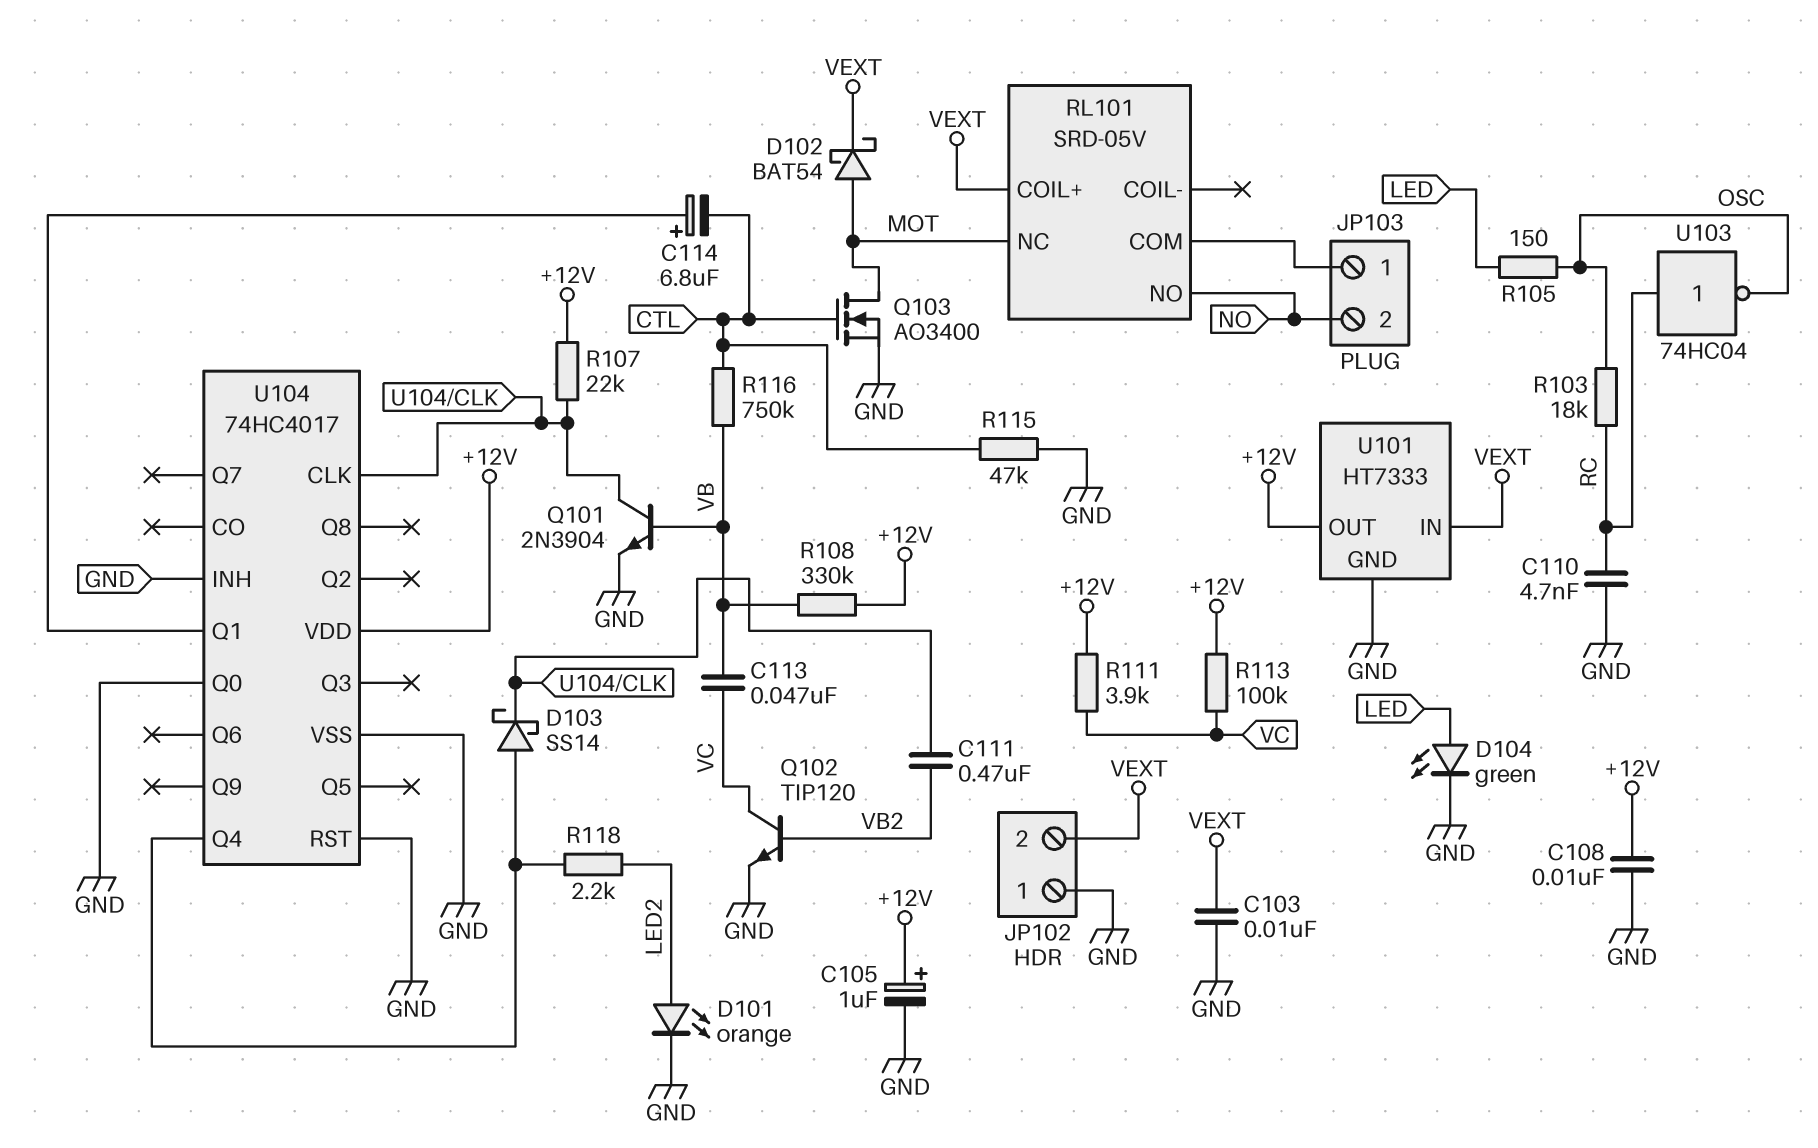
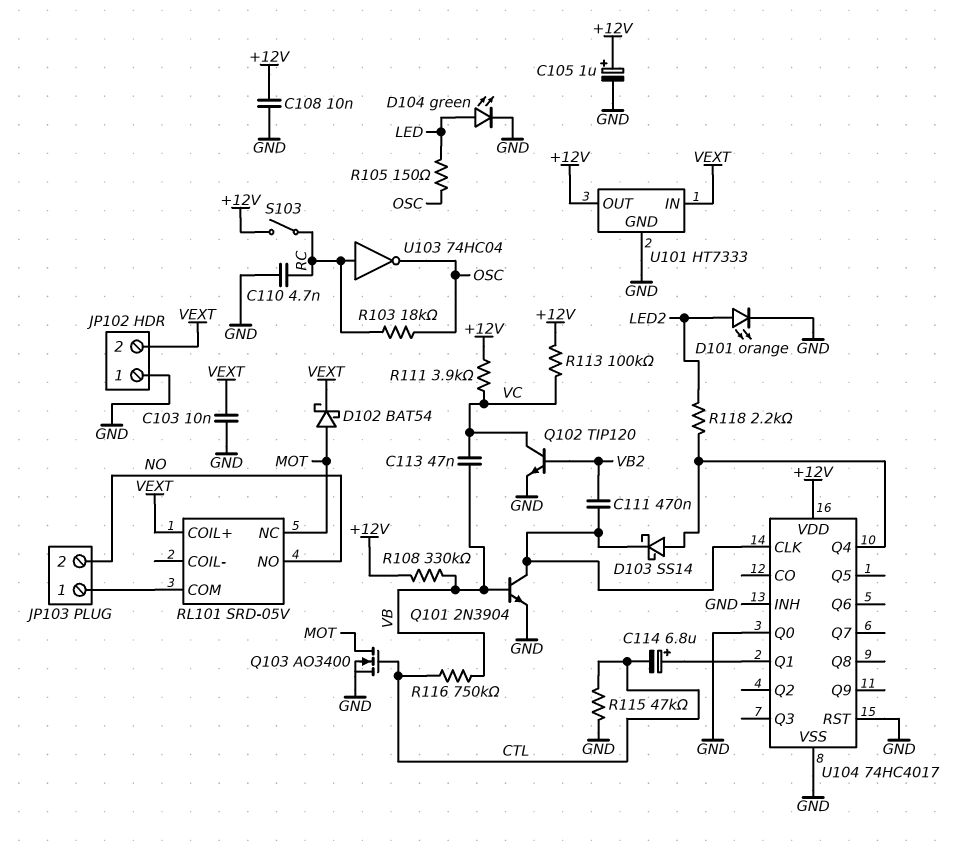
R107: 22k (+12V, U104/CLK) -> none
S103: none -> switch (+12V, RC)

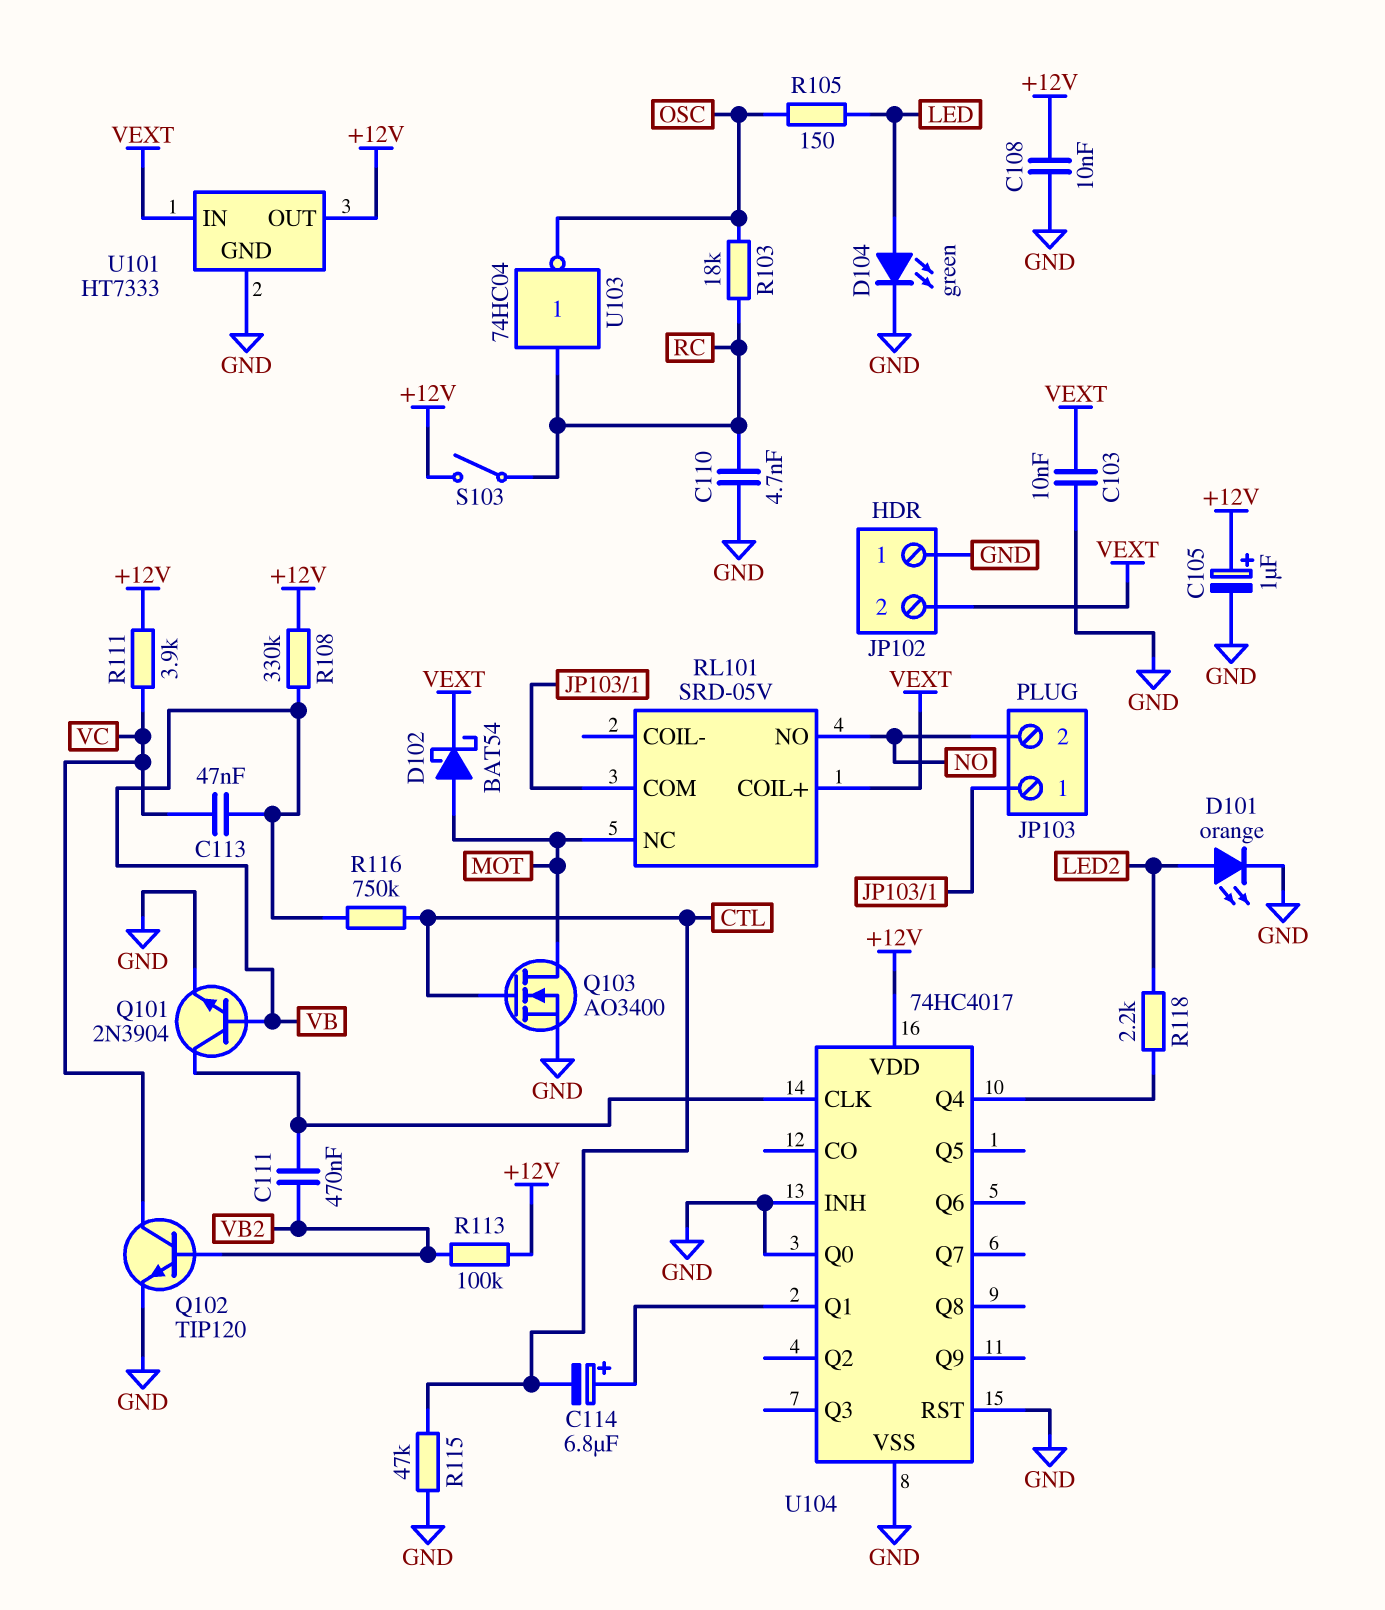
D103: schottky SS14 (A U104/Q4, K U104/CLK) -> none
R113: 100k (+12V, VC) -> 100k (+12V, VB2)

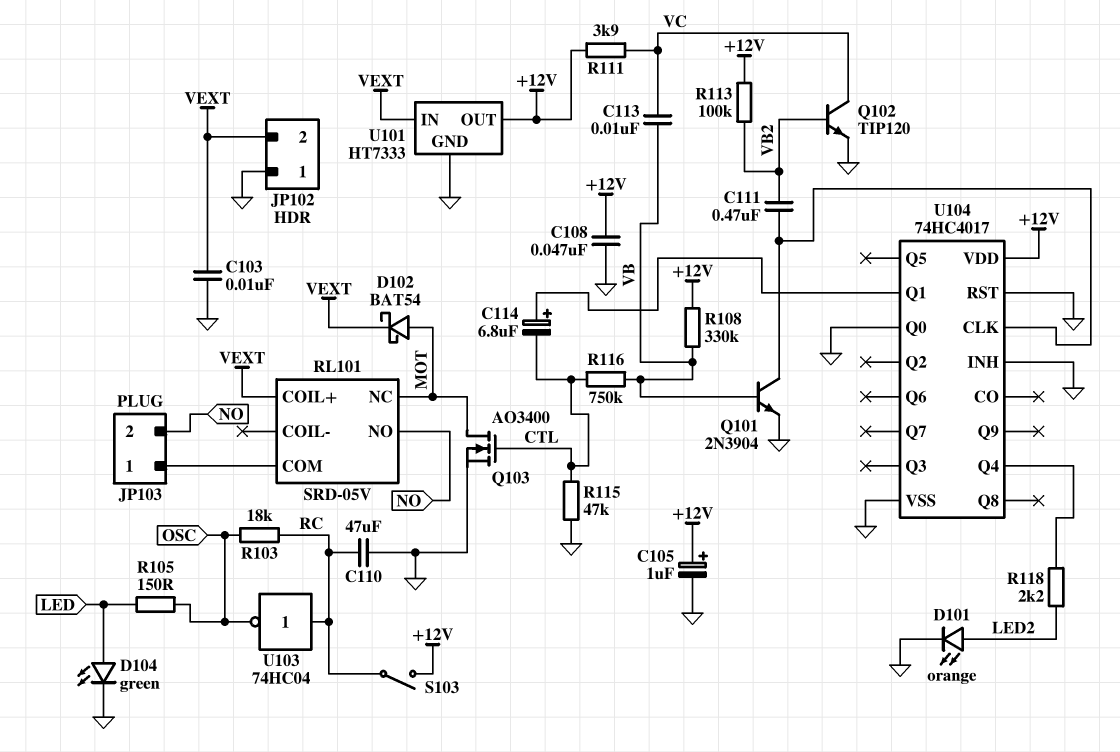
C108: 10nF (+12V, GND) -> 47nF (+12V, GND)
C110: 4.7nF (GND, RC) -> 47uF (GND, RC)
C113: 47nF (VB, VC) -> 10nF (VB, VC)

